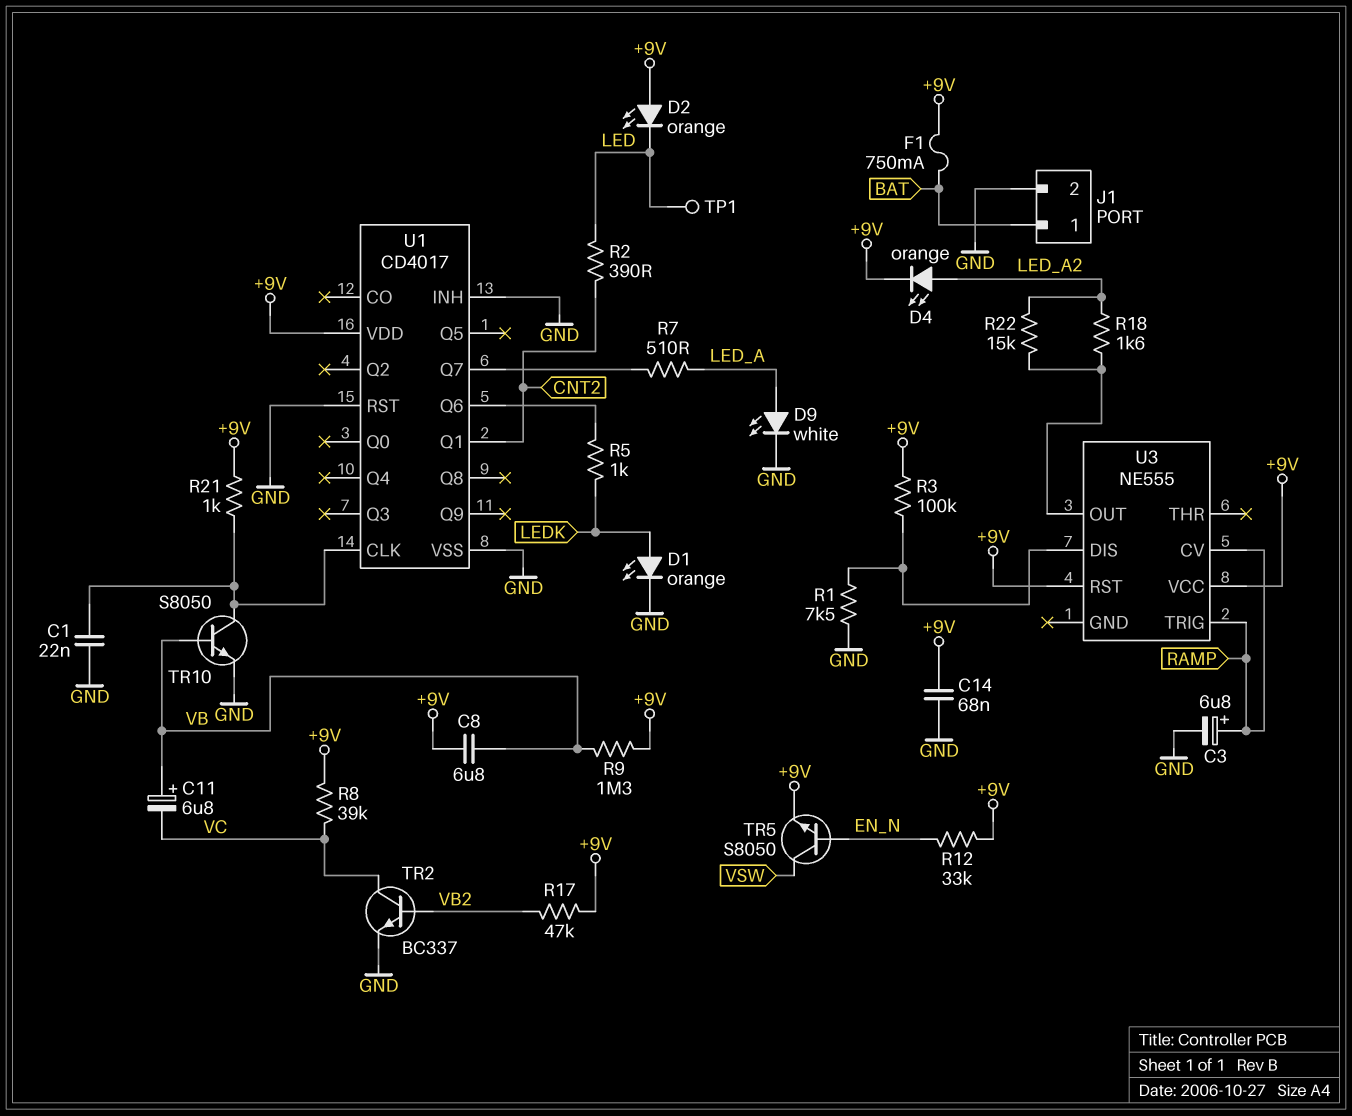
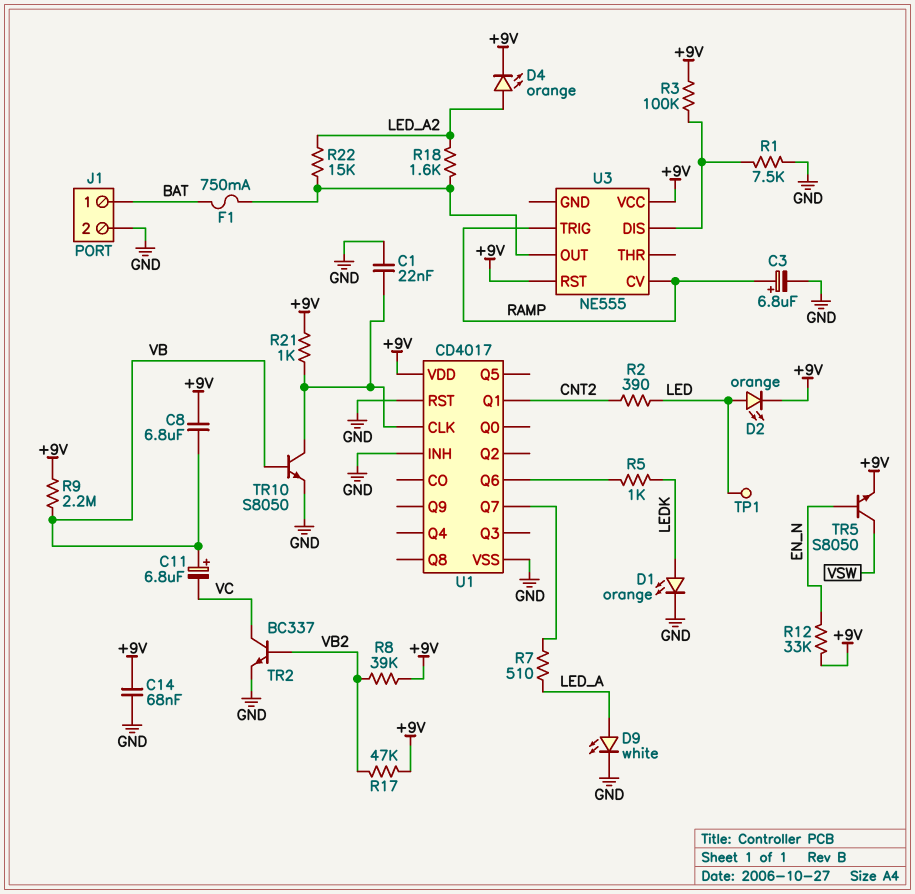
D2: LED orange (A +9V, K LED) -> LED orange (A LED, K +9V)
F1: 750mA (+9V, BAT) -> 750mA (BAT, U3/OUT)
R8: 39k (+9V, VC) -> 39k (+9V, VB2)
R9: 1.3M (+9V, VB) -> 2.2M (+9V, VB)

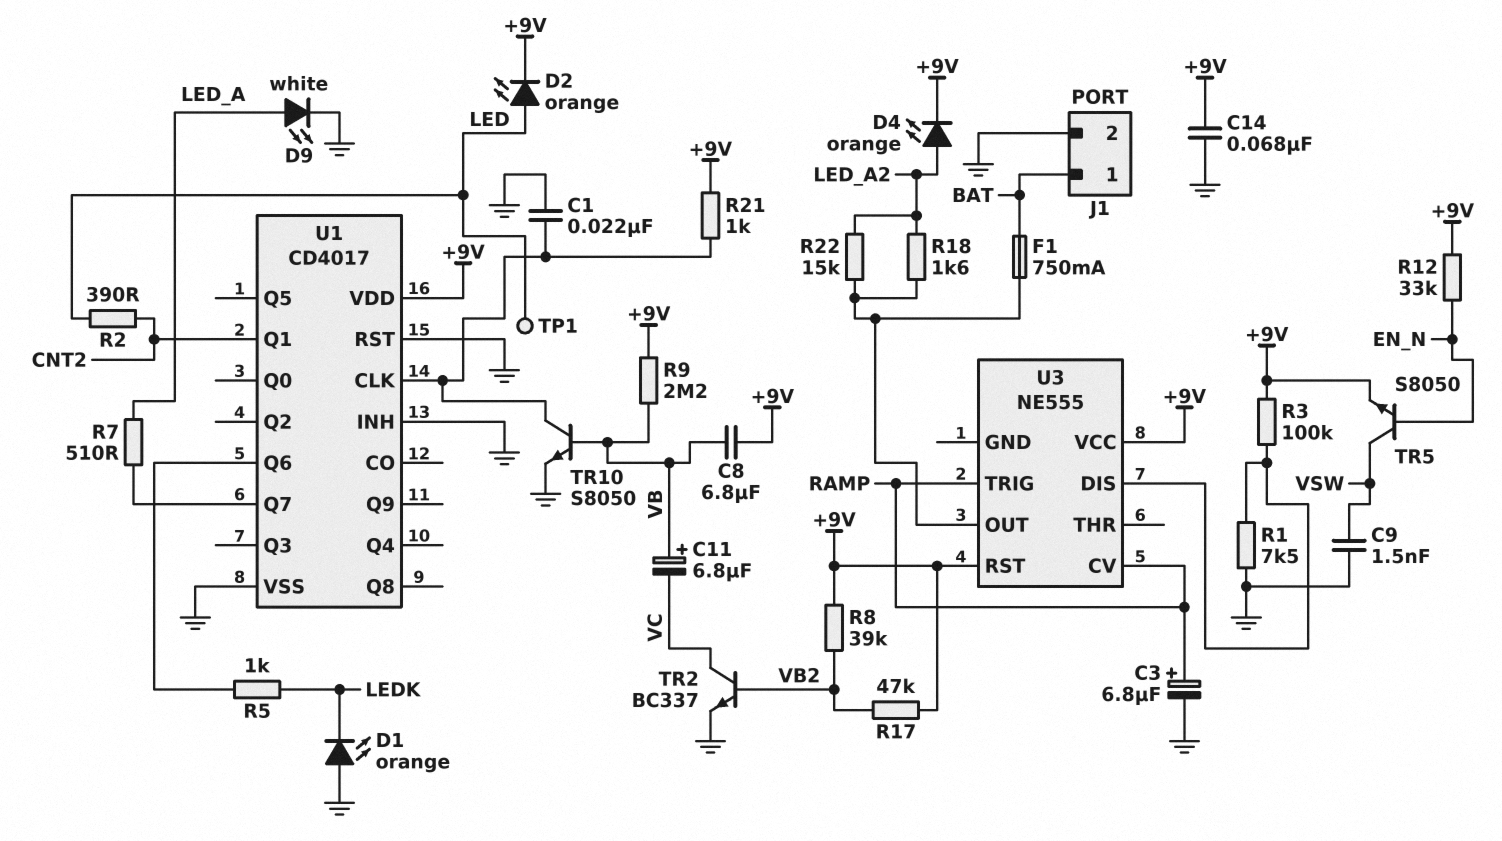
C9: none -> 1.5nF (GND, VSW)
D1: LED orange (A LEDK, K GND) -> LED orange (A GND, K LEDK)

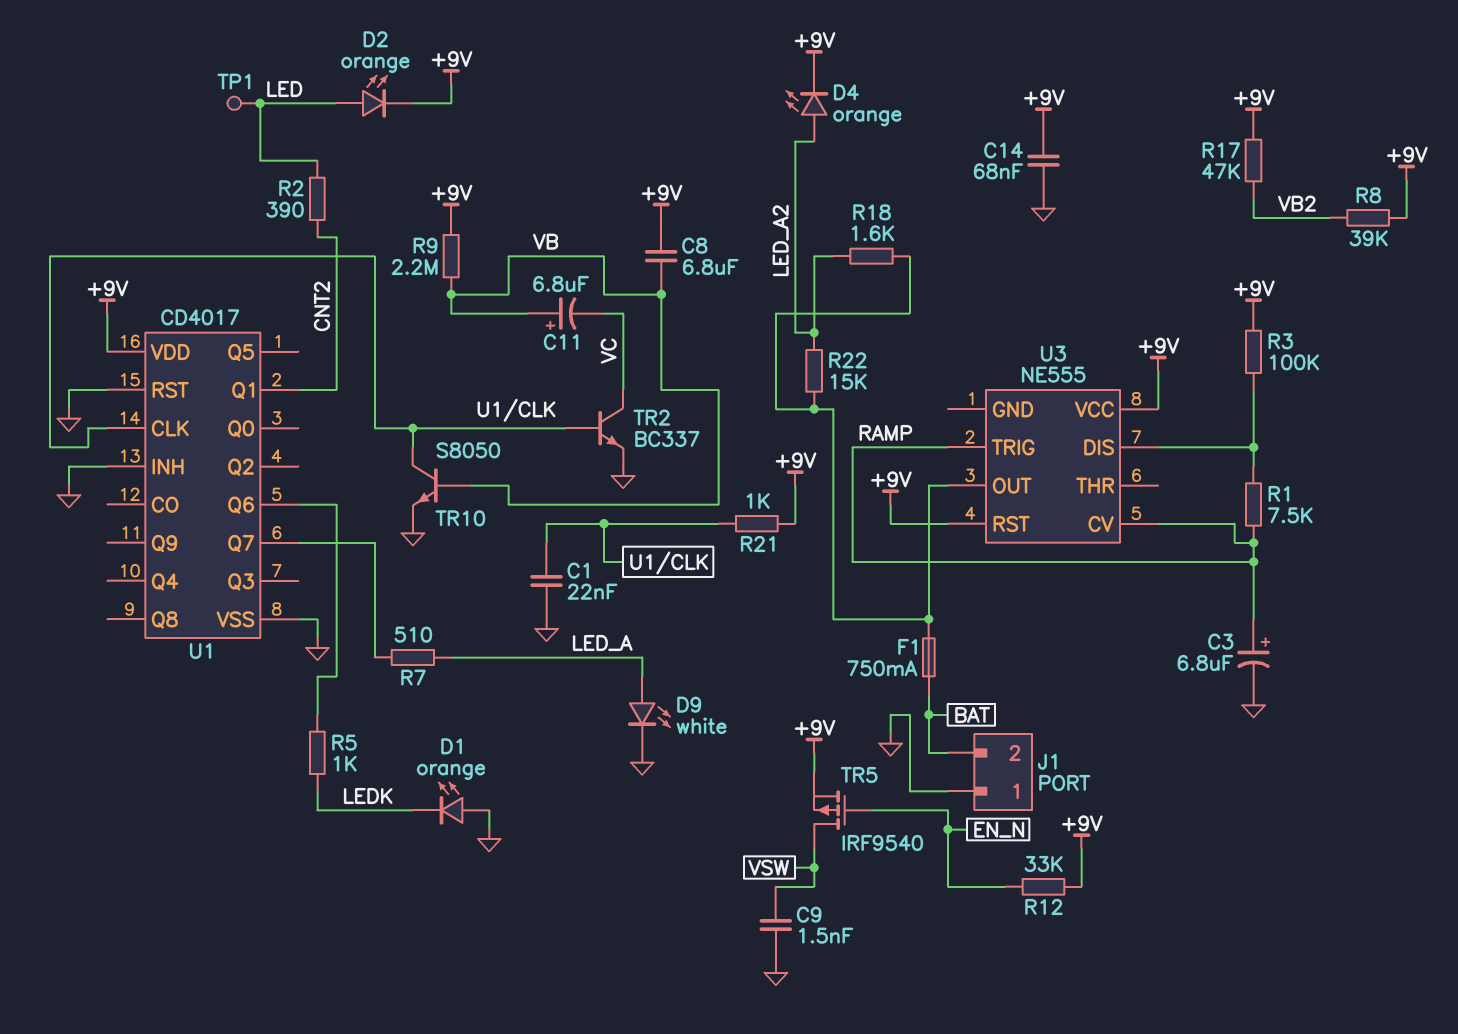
J1 pin 1: BAT -> GND
J1 pin 2: GND -> BAT
R1: 7.5k (GND, U3/DIS) -> 7.5k (RAMP, U3/DIS)
TR2: NPN BC337 (B VB2, C VC, E GND) -> NPN BC337 (B U1/CLK, C VC, E GND)
TR5: NPN S8050 (B EN_N, C VSW, E +9V) -> PMOS IRF9540 (G EN_N, D VSW, S +9V)

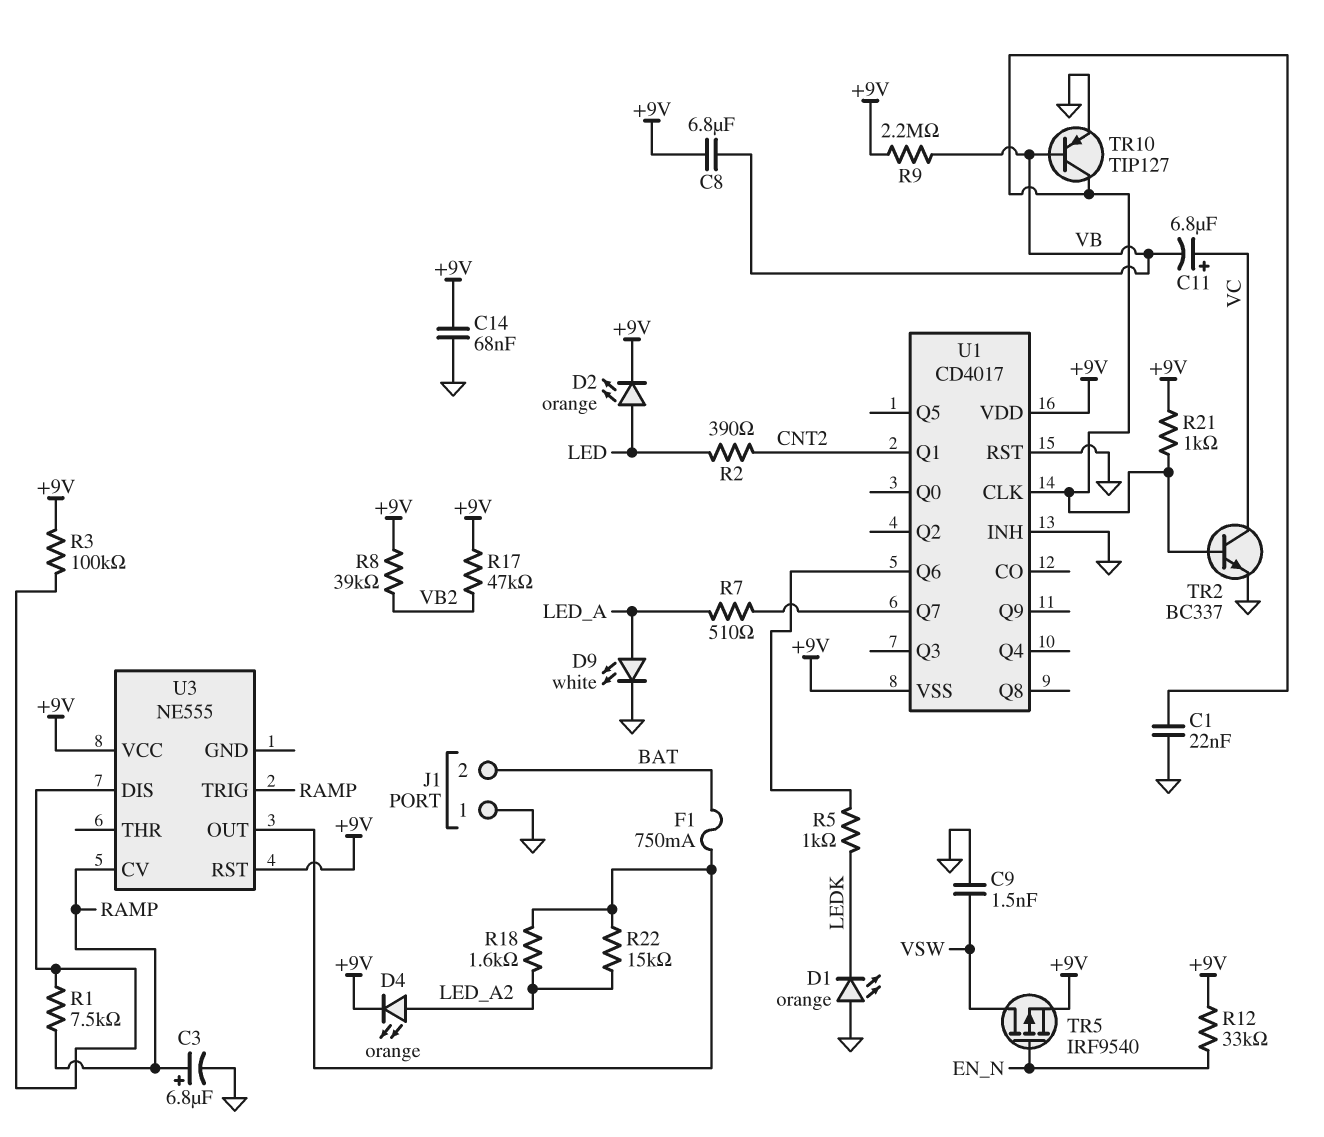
C11: 6.8uF (plus VB, minus VC) -> 6.8uF (plus VC, minus VB)
TP1: test point (LED) -> none
TR10: NPN S8050 (B VB, C U1/CLK, E GND) -> PNP TIP127 (B VB, C U1/CLK, E GND)
U1 pin VSS: GND -> +9V

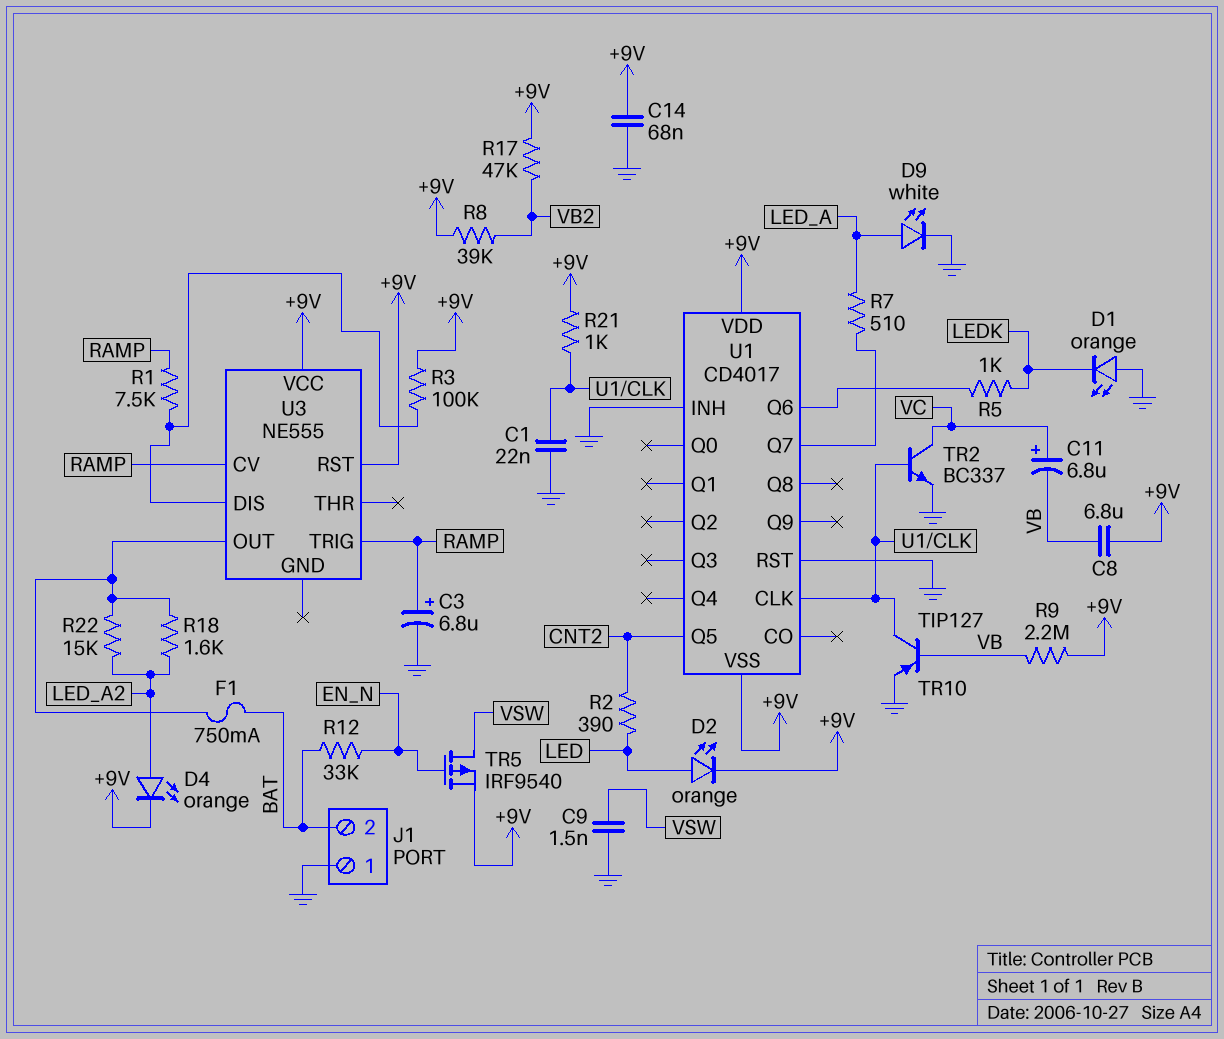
R12: 33k (+9V, EN_N) -> 33k (BAT, EN_N)
U1 pin Q1: CNT2 -> none
U1 pin Q5: none -> CNT2

